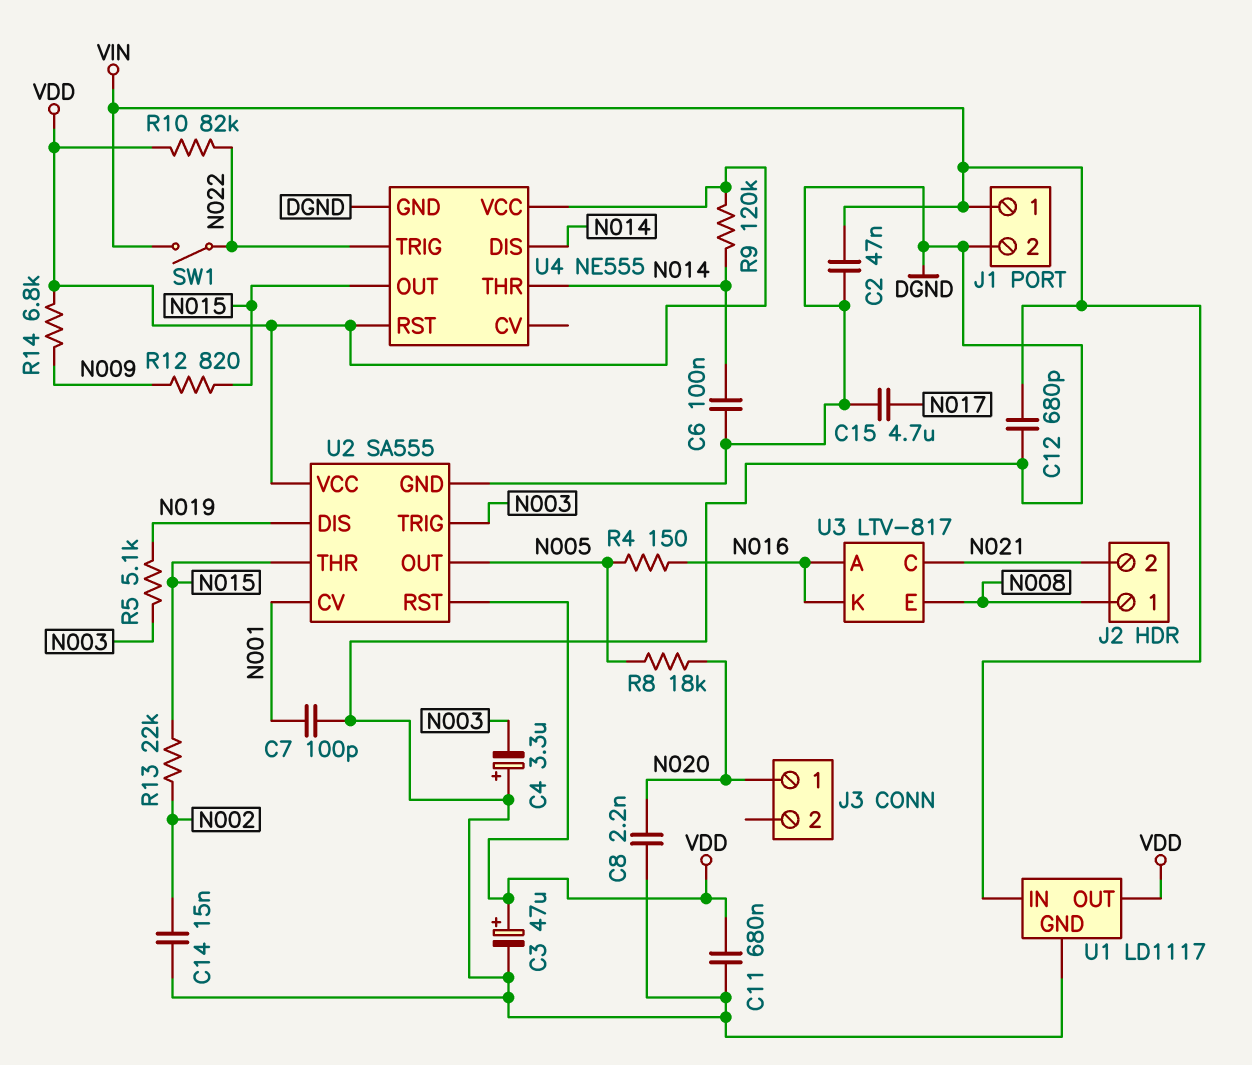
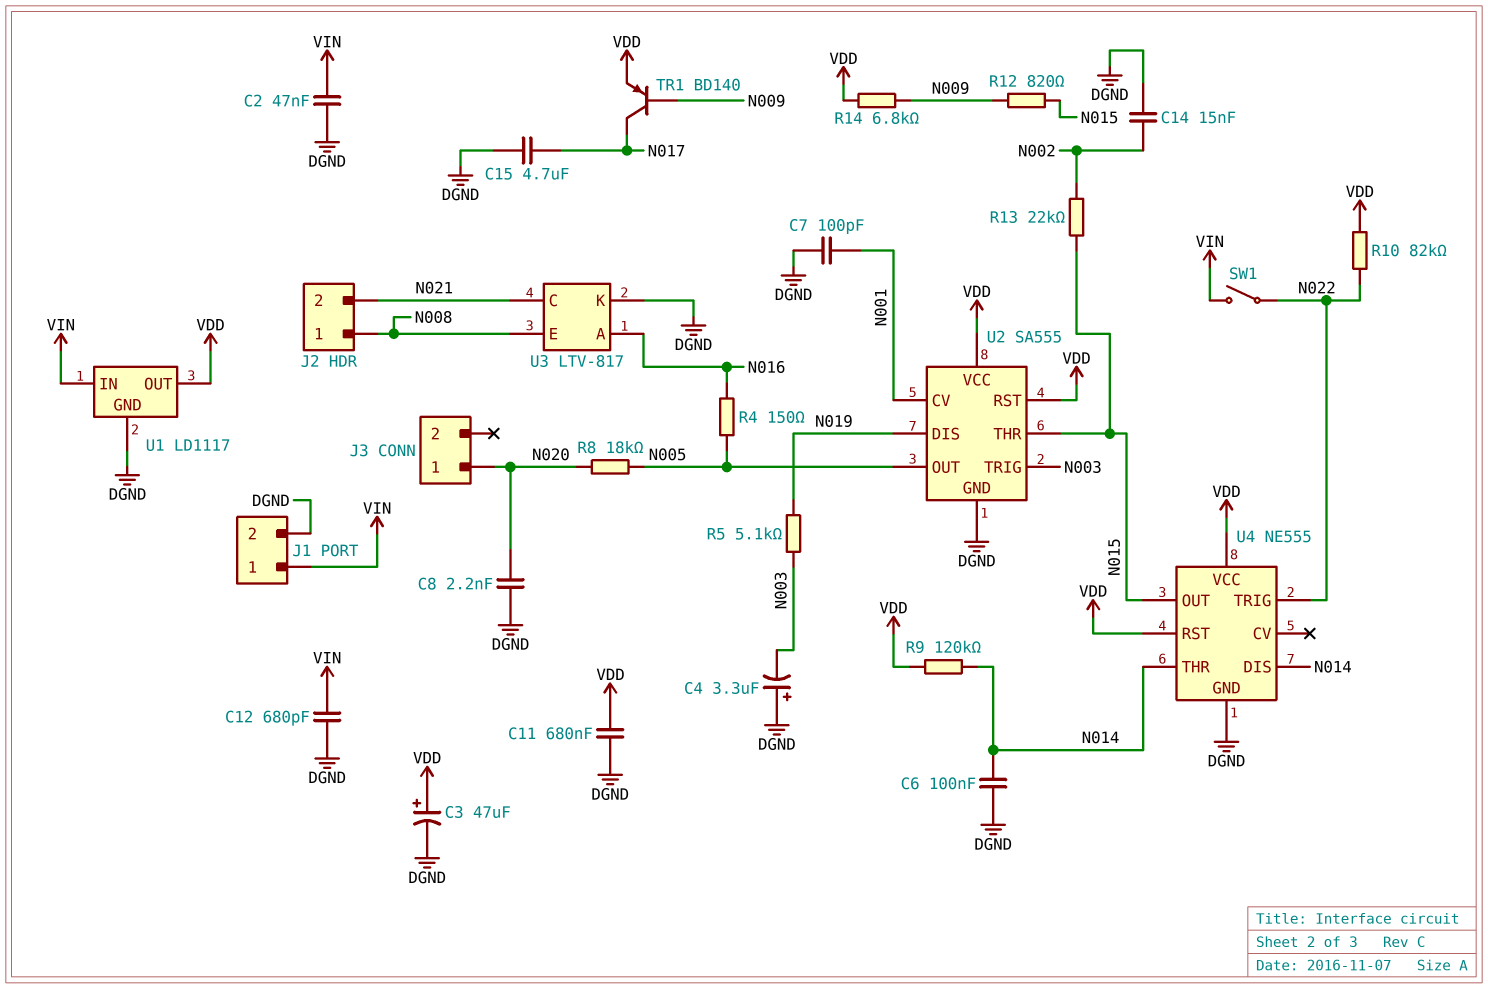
TR1: none -> PNP BD140 (B N009, C N017, E VDD)
U3 pin K: N016 -> DGND

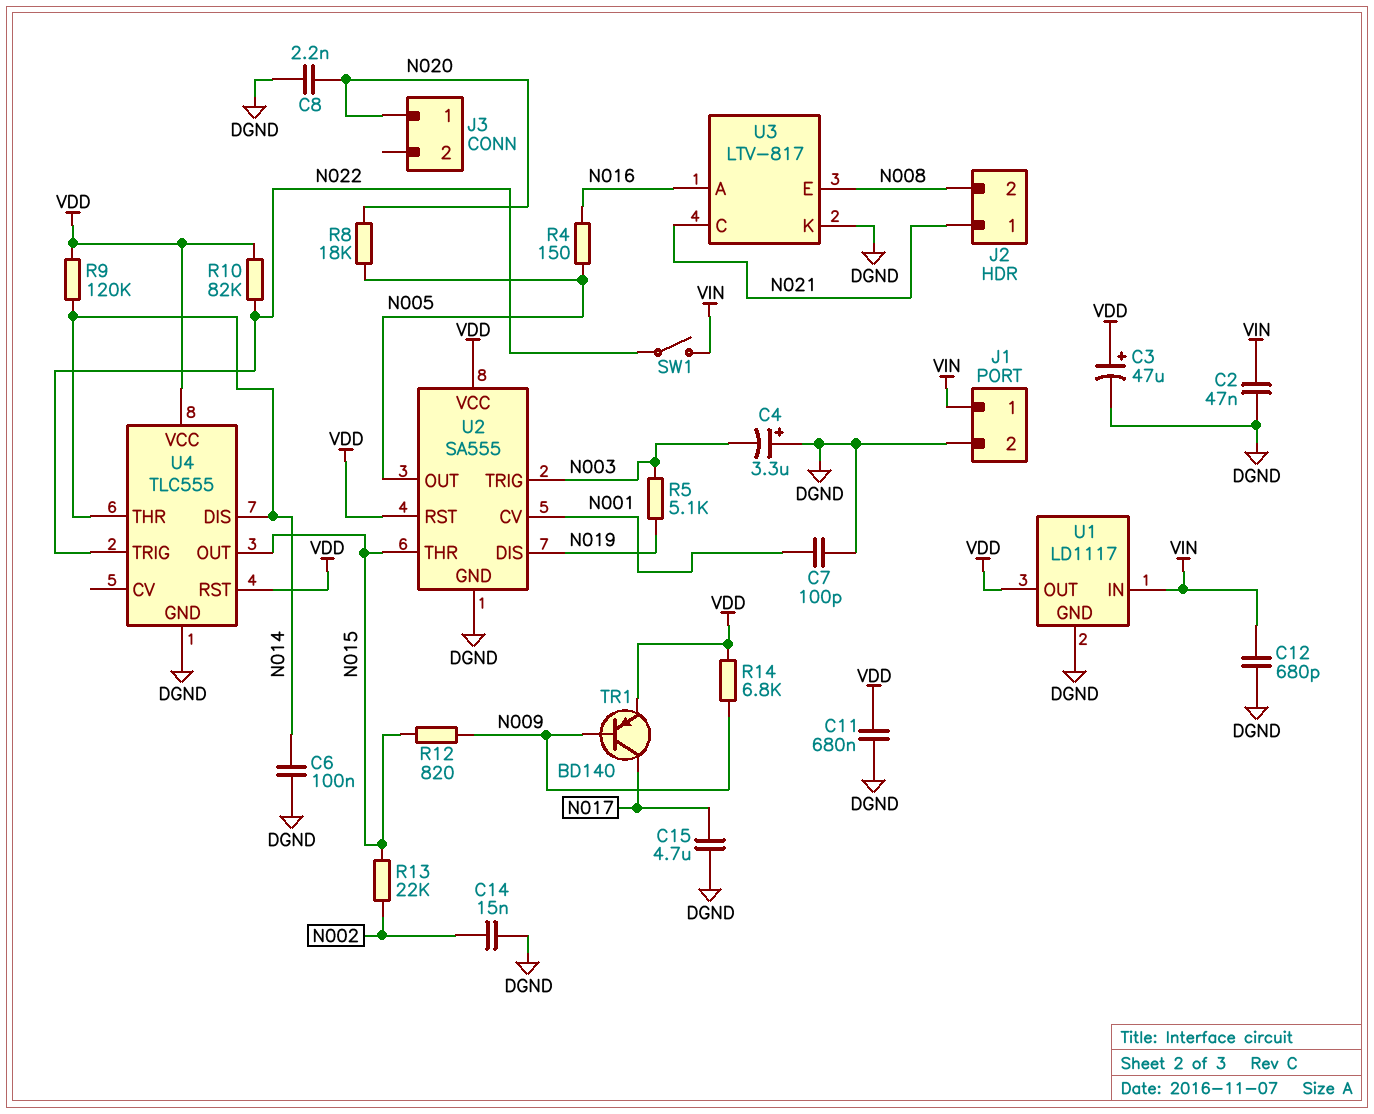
J2 pin 1: N008 -> N021
J2 pin 2: N021 -> N008
U4: NE555 -> TLC555

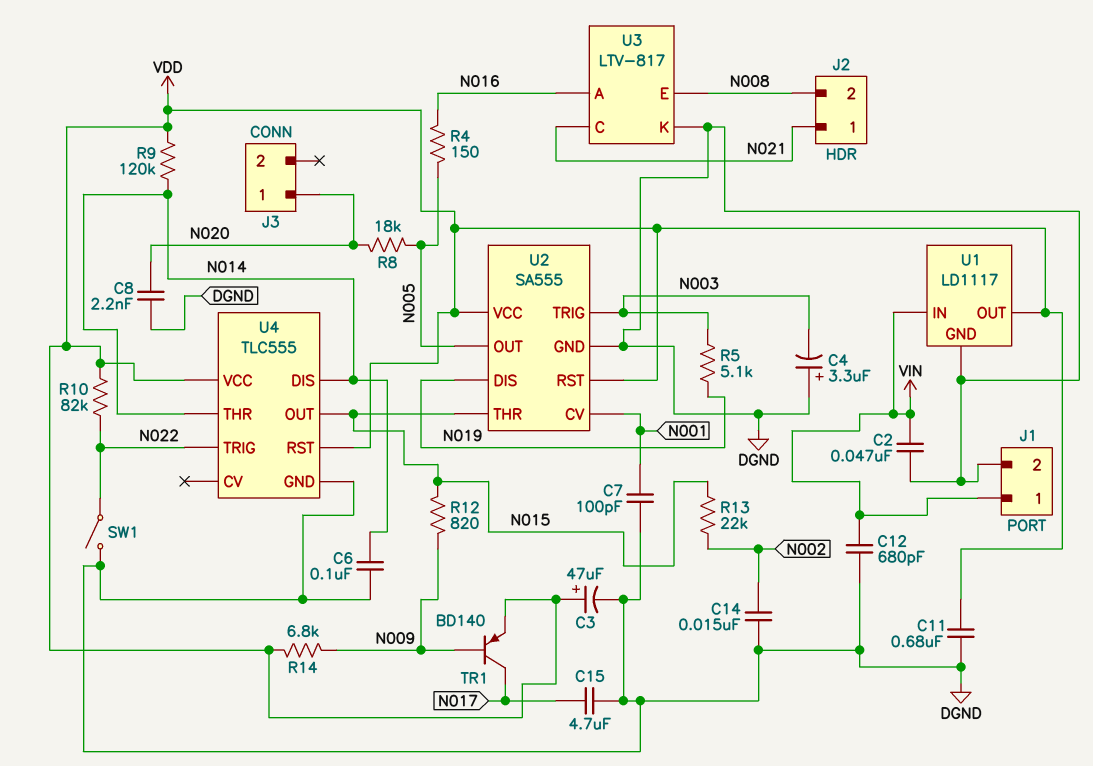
SW1: switch (N022, VIN) -> switch (DGND, N022)

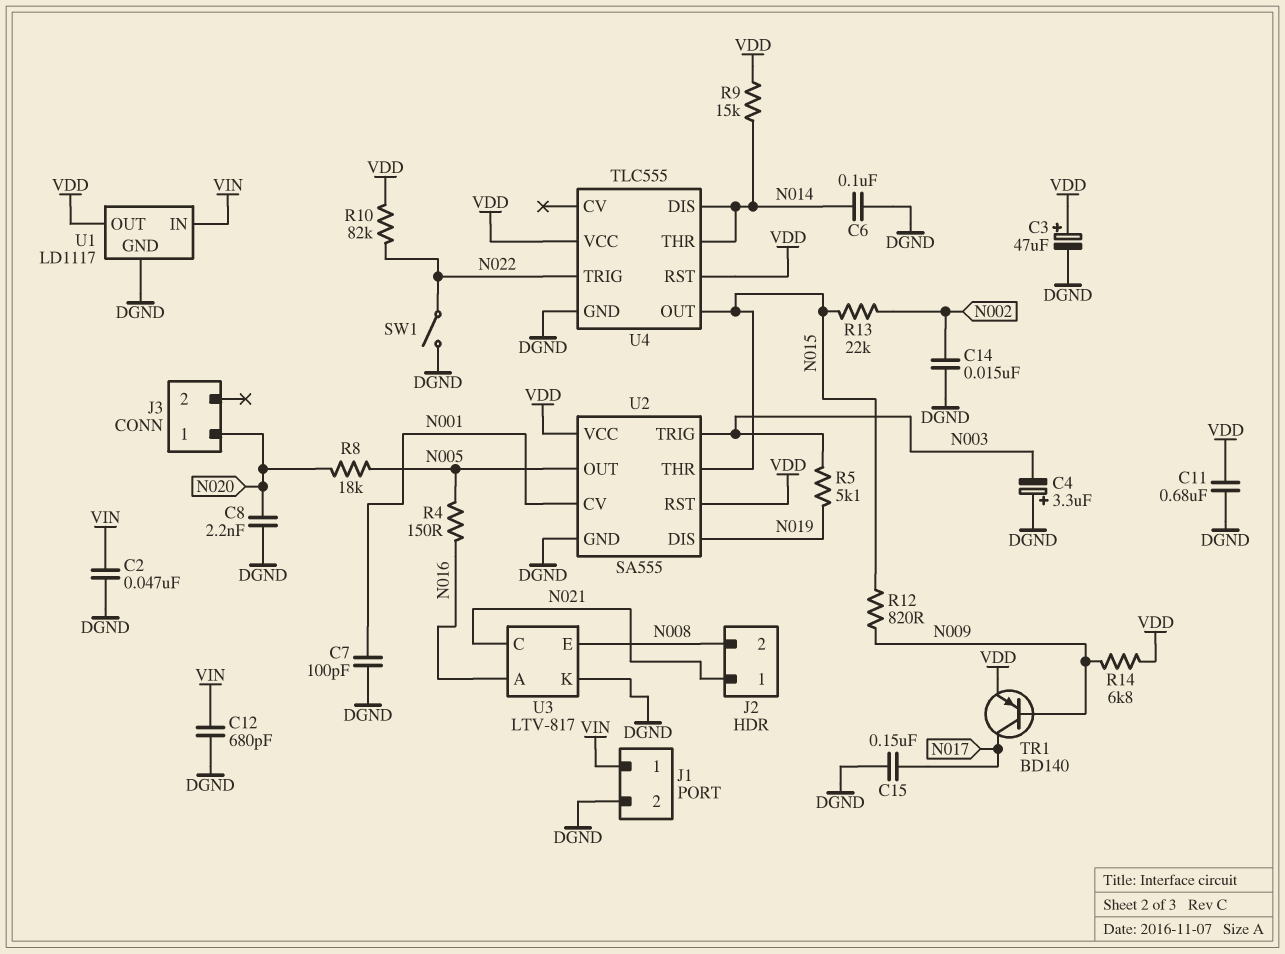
C15: 4.7uF (DGND, N017) -> 150nF (DGND, N017)
R9: 120k (N014, VDD) -> 15k (N014, VDD)

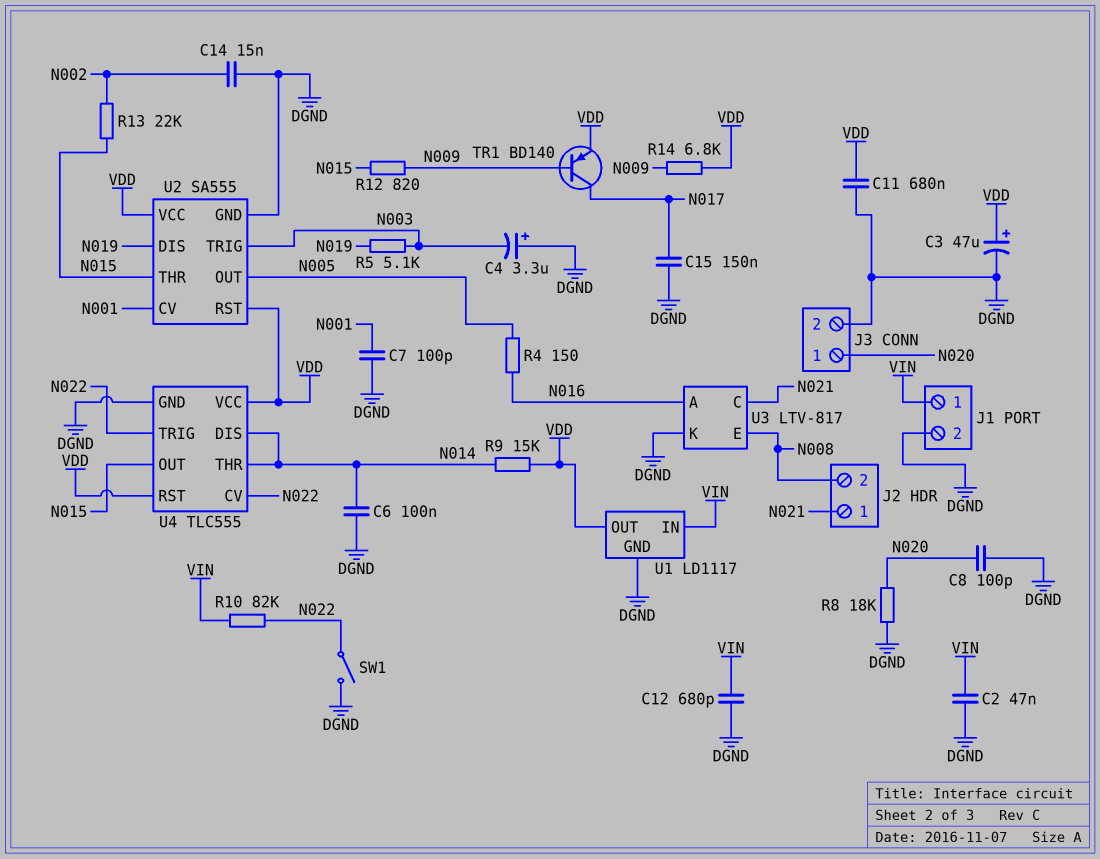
C8: 2.2nF (DGND, N020) -> 100pF (DGND, N020)
J3 pin 2: none -> DGND
R8: 18k (N005, N020) -> 18k (DGND, N020)
R10: 82k (N022, VDD) -> 82k (N022, VIN)
U4 pin CV: none -> N022

